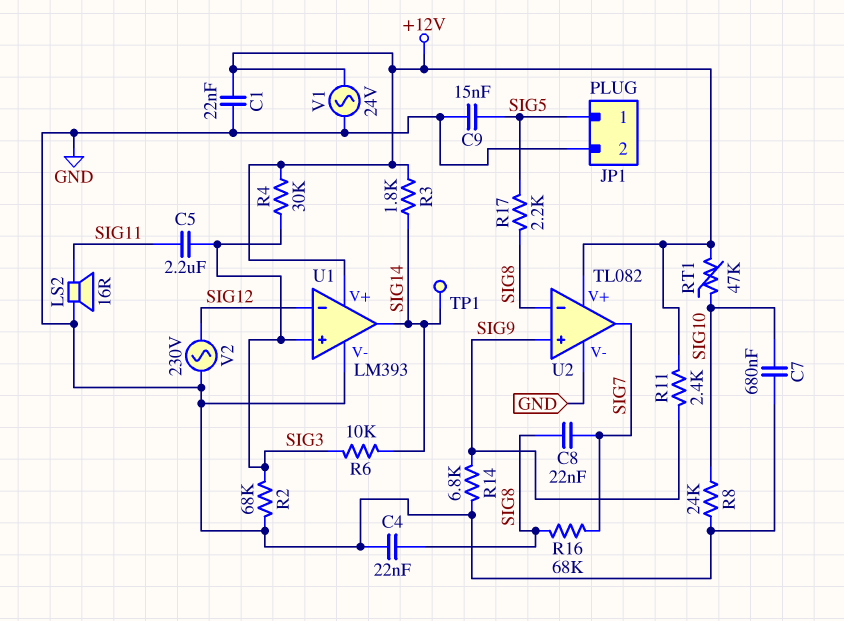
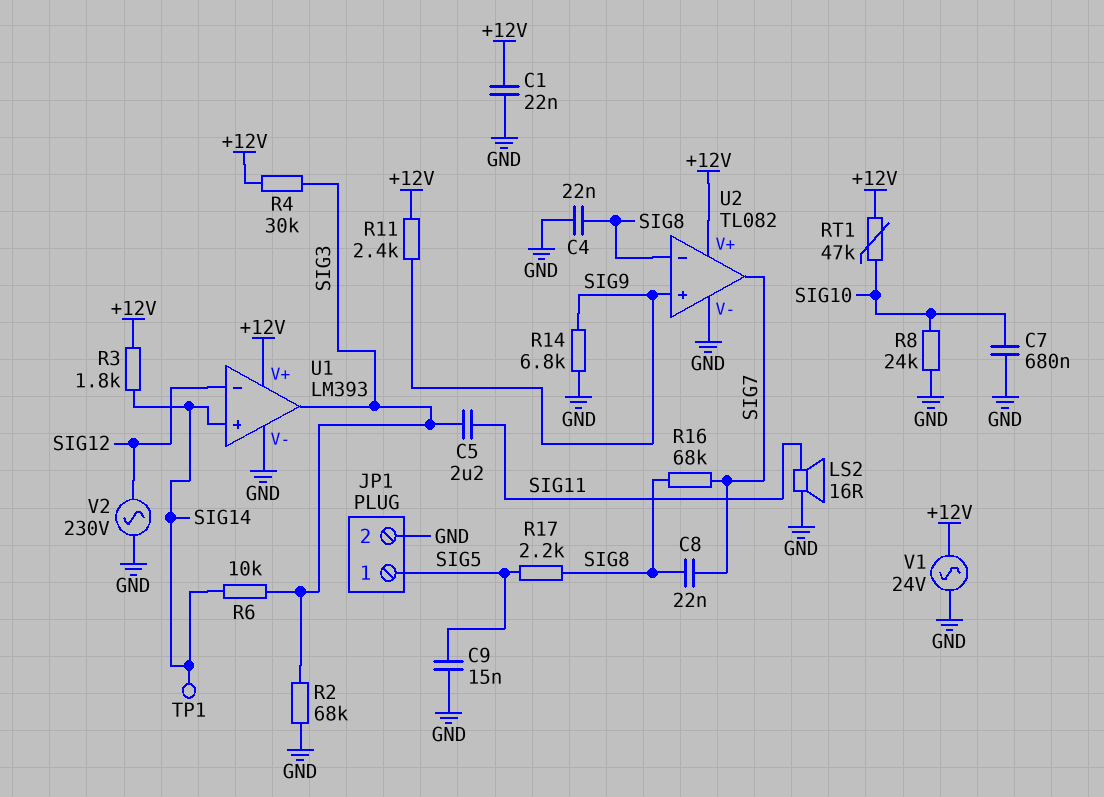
U1 pin in+: SIG3 -> SIG14
U1 pin out: SIG14 -> SIG3

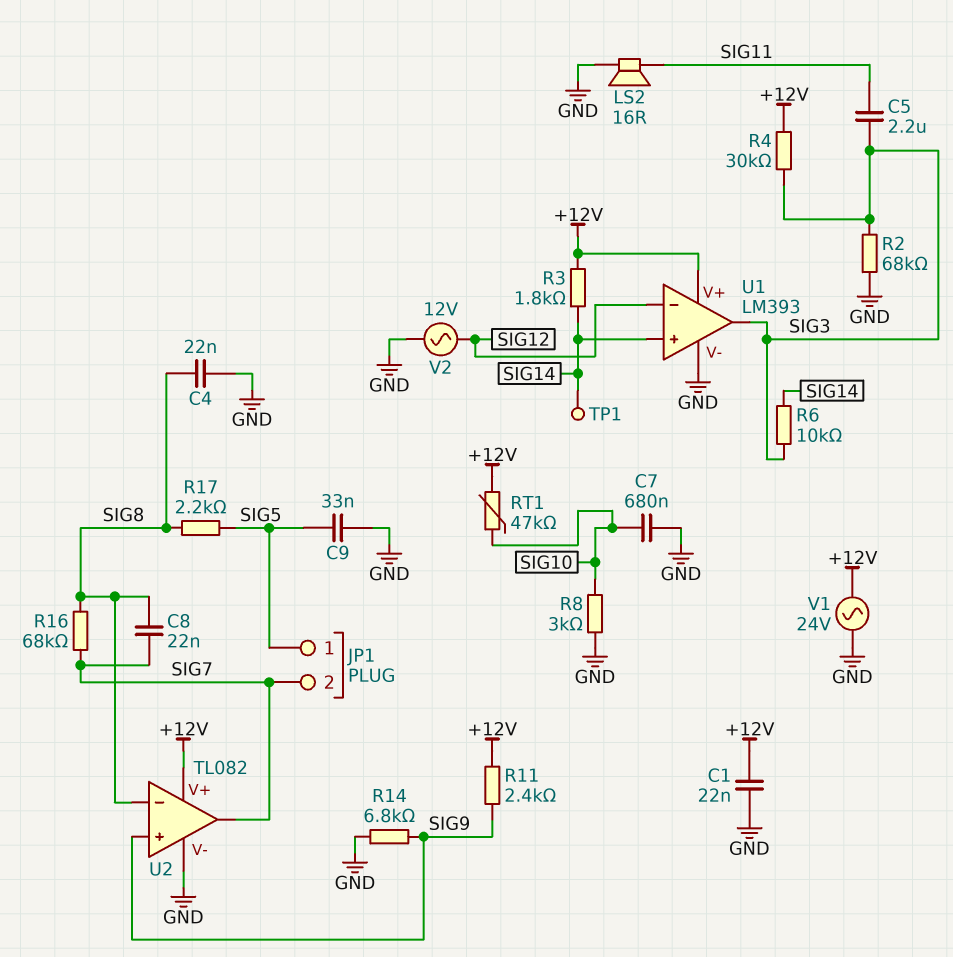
C9: 15nF (GND, SIG5) -> 33nF (GND, SIG5)
JP1 pin 2: GND -> SIG7
R8: 24k (GND, SIG10) -> 3k (GND, SIG10)
V2: AC 230V (GND, SIG12) -> AC 12V (GND, SIG12)

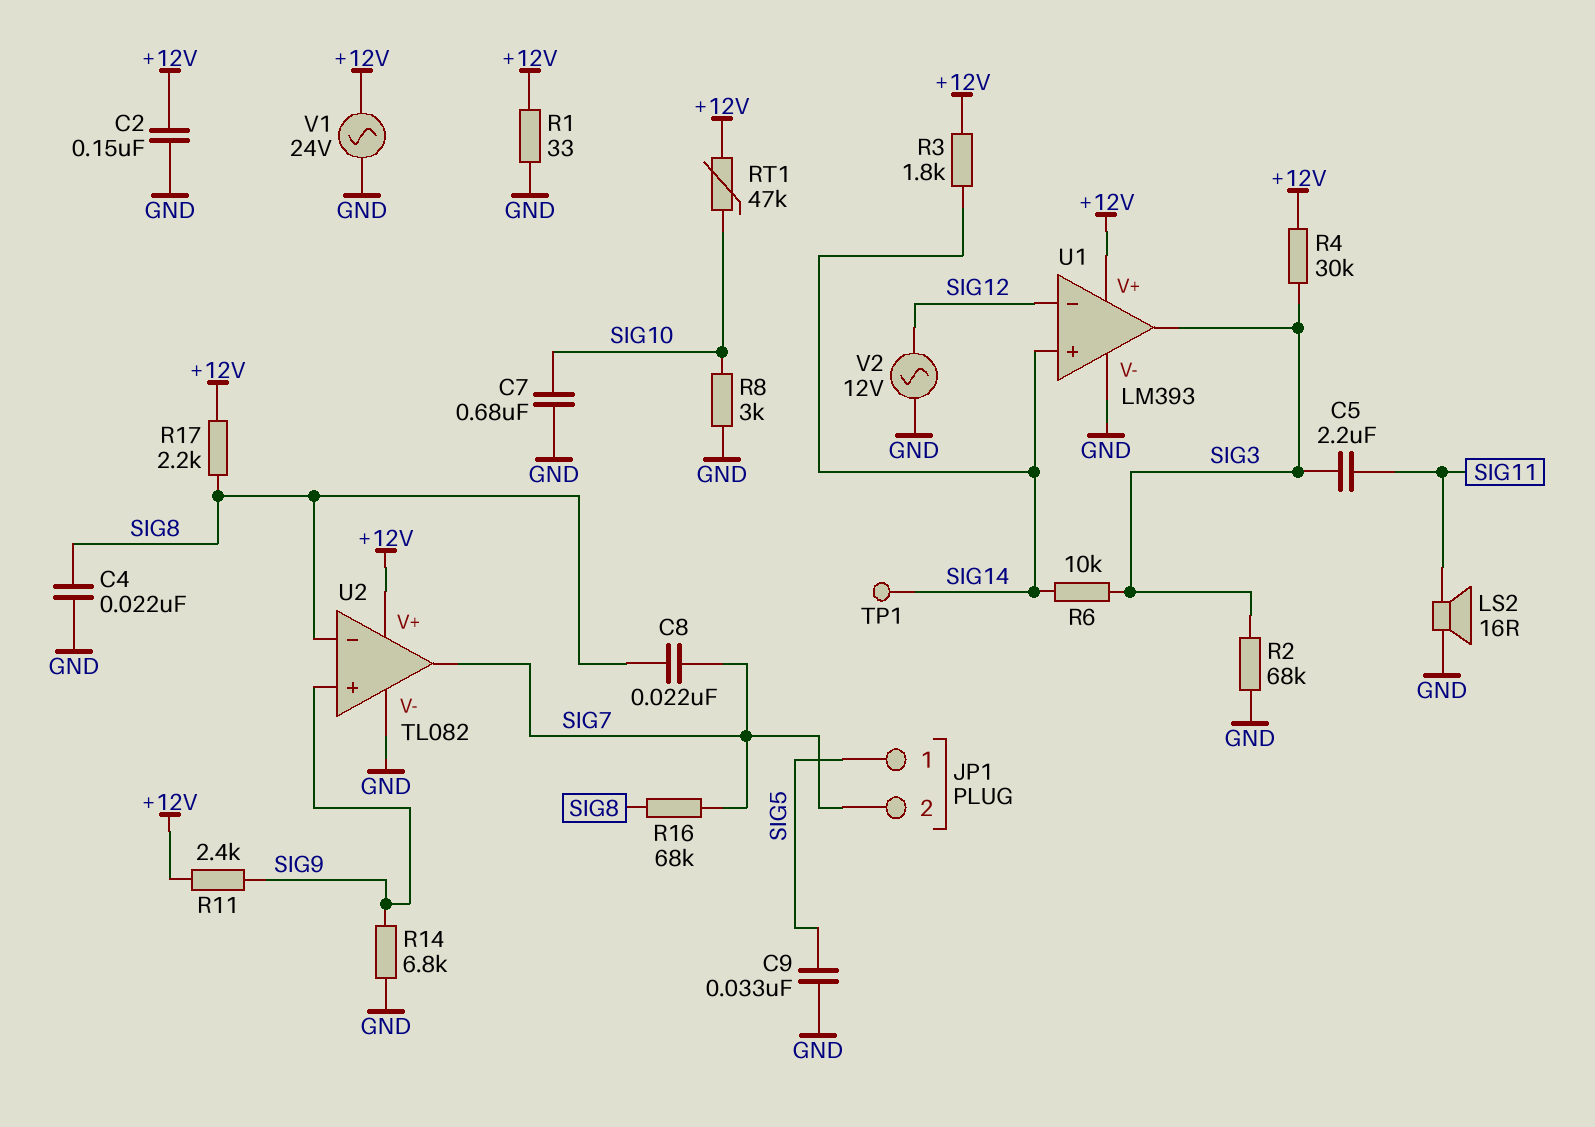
C1: 22nF (+12V, GND) -> none
C2: none -> 150nF (+12V, GND)
R1: none -> 33 (+12V, GND)
R17: 2.2k (SIG5, SIG8) -> 2.2k (+12V, SIG8)

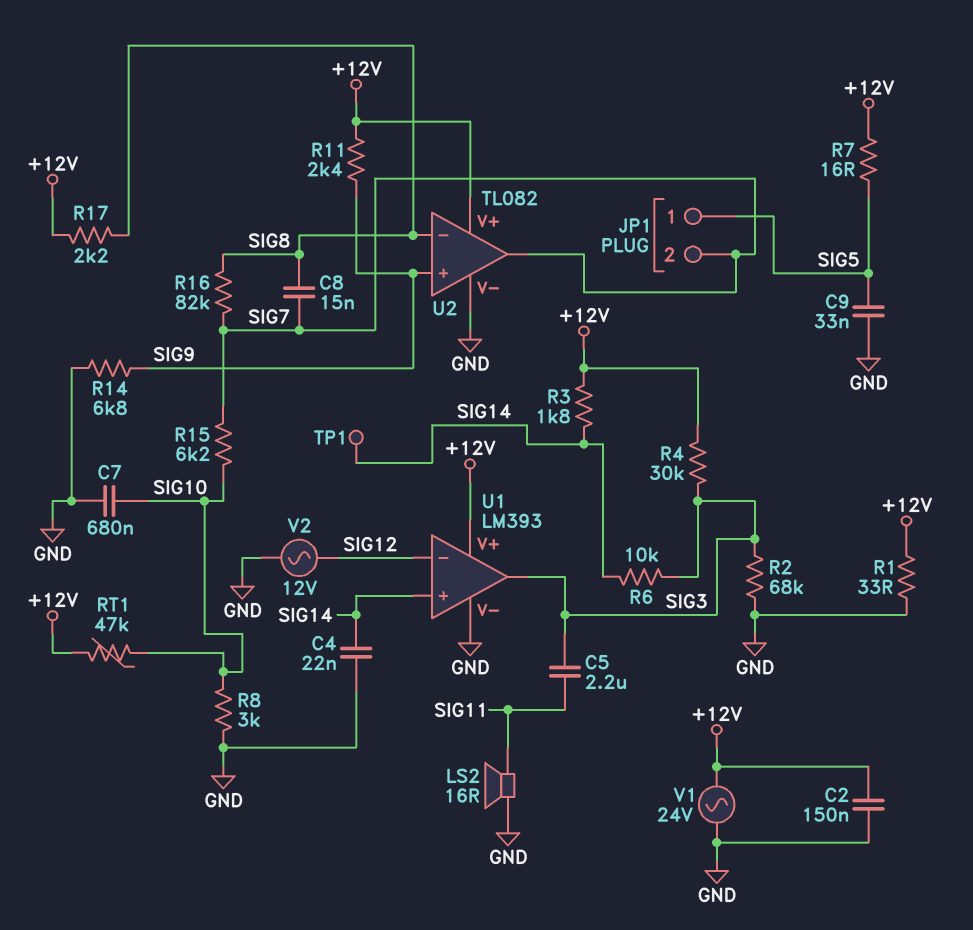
C4: 22nF (GND, SIG8) -> 22nF (GND, SIG14)
C8: 22nF (SIG7, SIG8) -> 15nF (SIG7, SIG8)
R7: none -> 16 (+12V, SIG5)
R15: none -> 6.2k (SIG7, SIG10)
R16: 68k (SIG7, SIG8) -> 82k (SIG7, SIG8)

